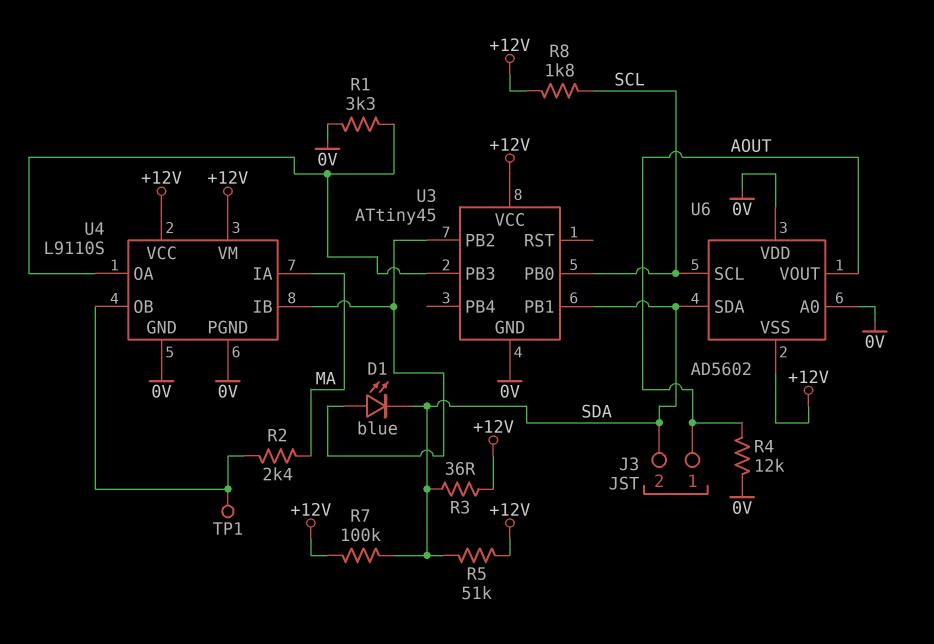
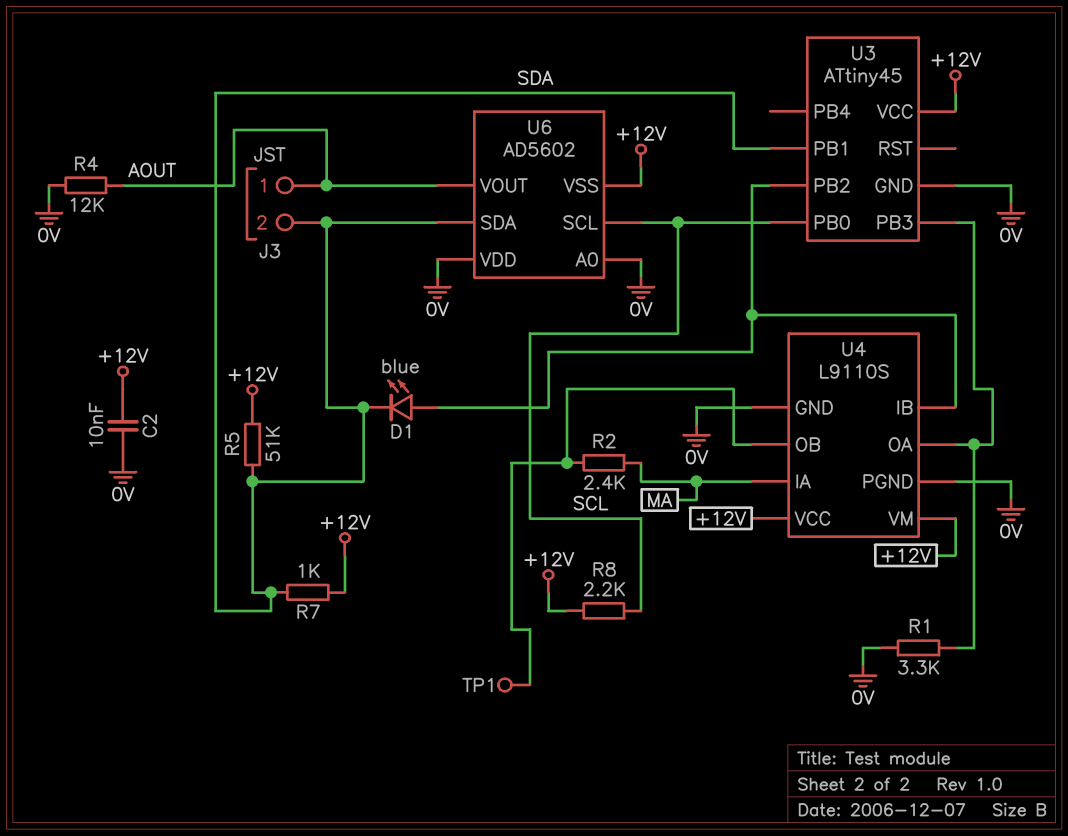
C2: none -> 10nF (+12V, 0V)
R3: 36 (+12V, SDA) -> none
R7: 100k (+12V, SDA) -> 1k (+12V, SDA)
R8: 1.8k (+12V, SCL) -> 2.2k (+12V, SCL)

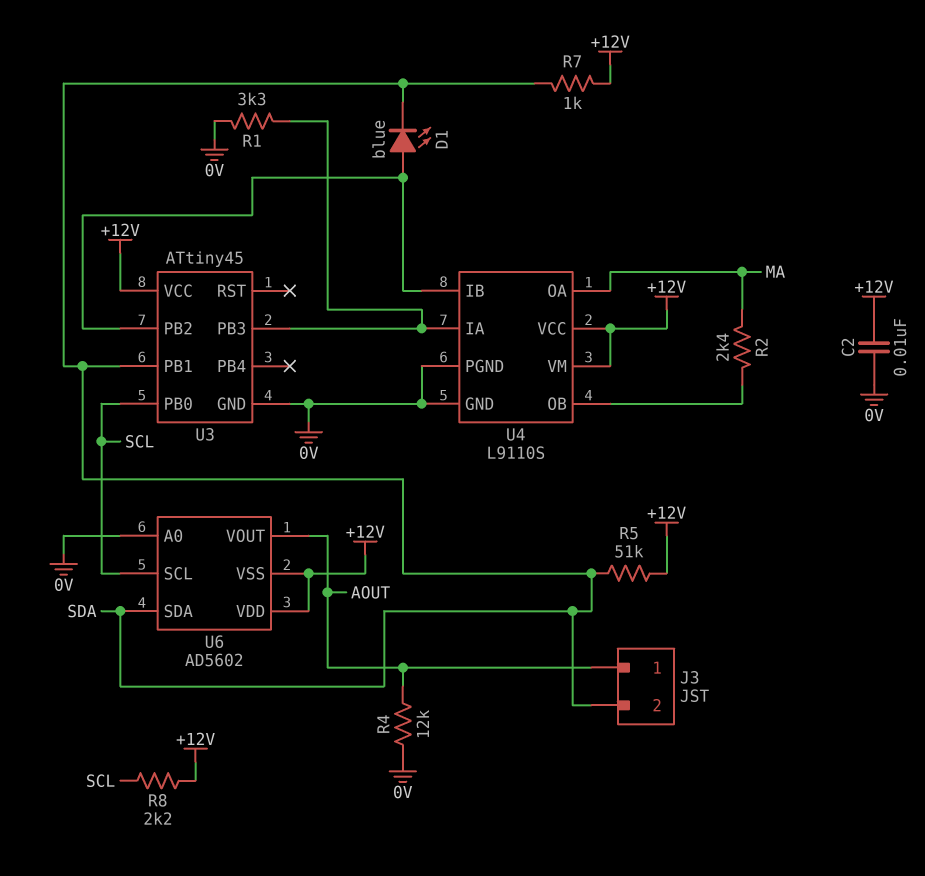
TP1: test point (U4/OB) -> none
U4 pin IA: MA -> U3/PB3
U4 pin OA: U3/PB3 -> MA
U6 pin VDD: 0V -> +12V

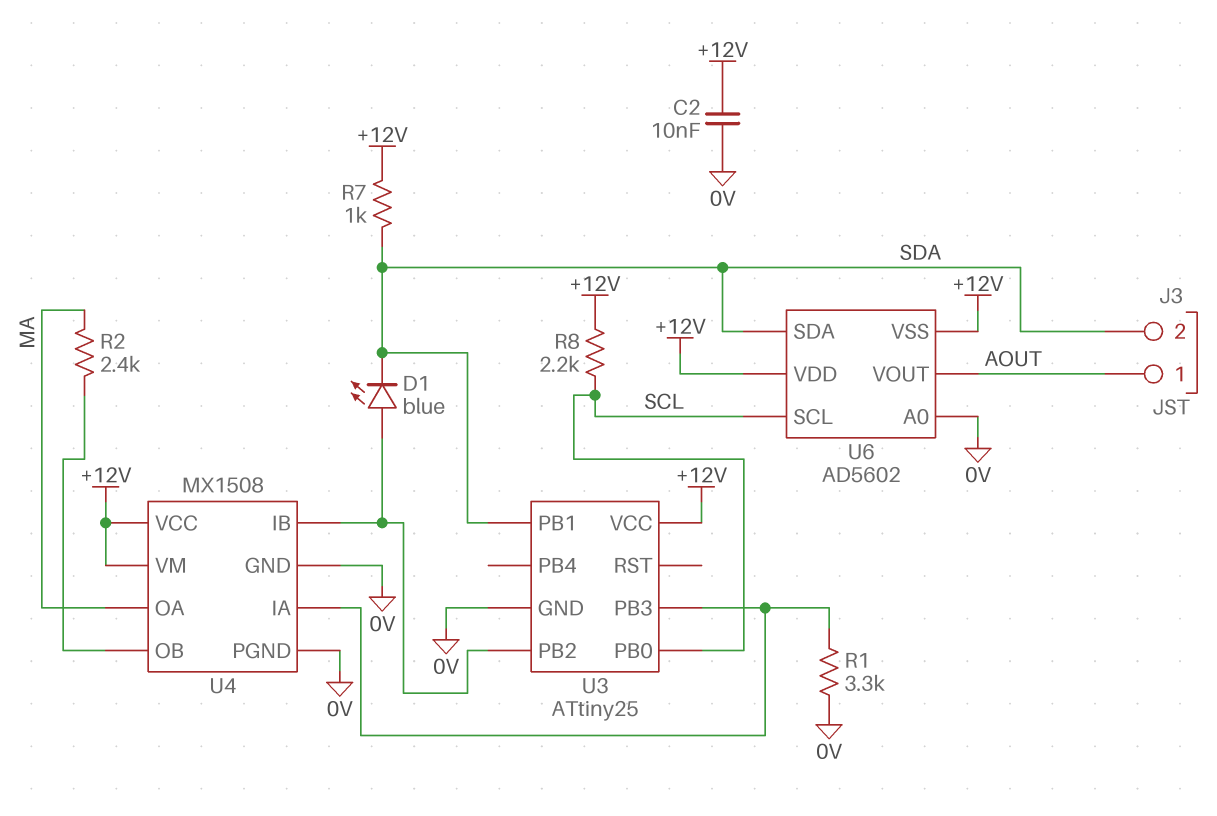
R4: 12k (0V, AOUT) -> none
R5: 51k (+12V, SDA) -> none
U3: ATtiny45 -> ATtiny25
U4: L9110S -> MX1508

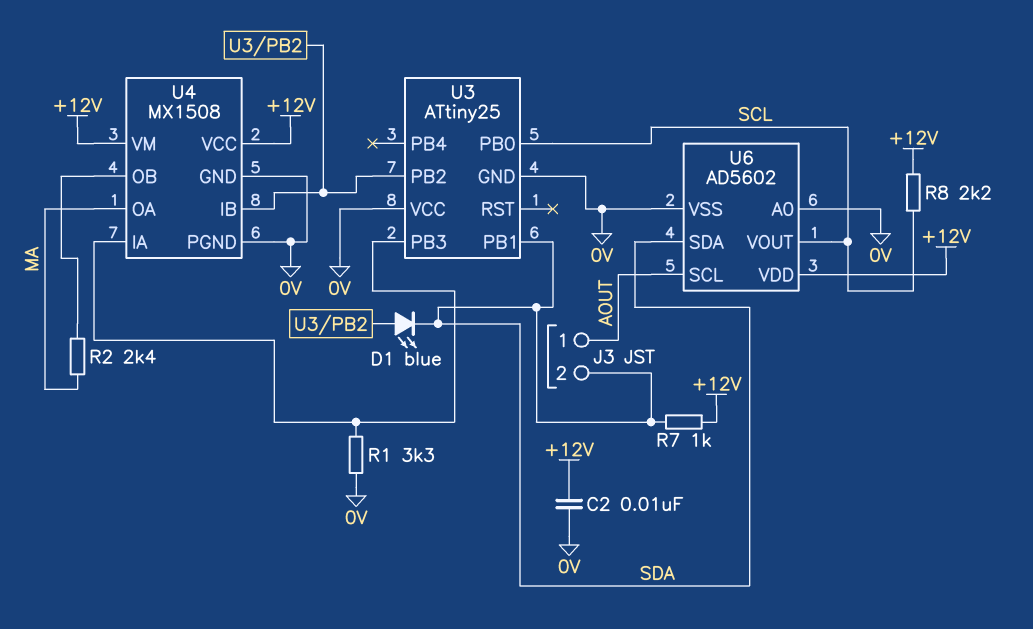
U3 pin VCC: +12V -> 0V
U6 pin SCL: SCL -> AOUT
U6 pin VOUT: AOUT -> SCL
U6 pin VSS: +12V -> 0V

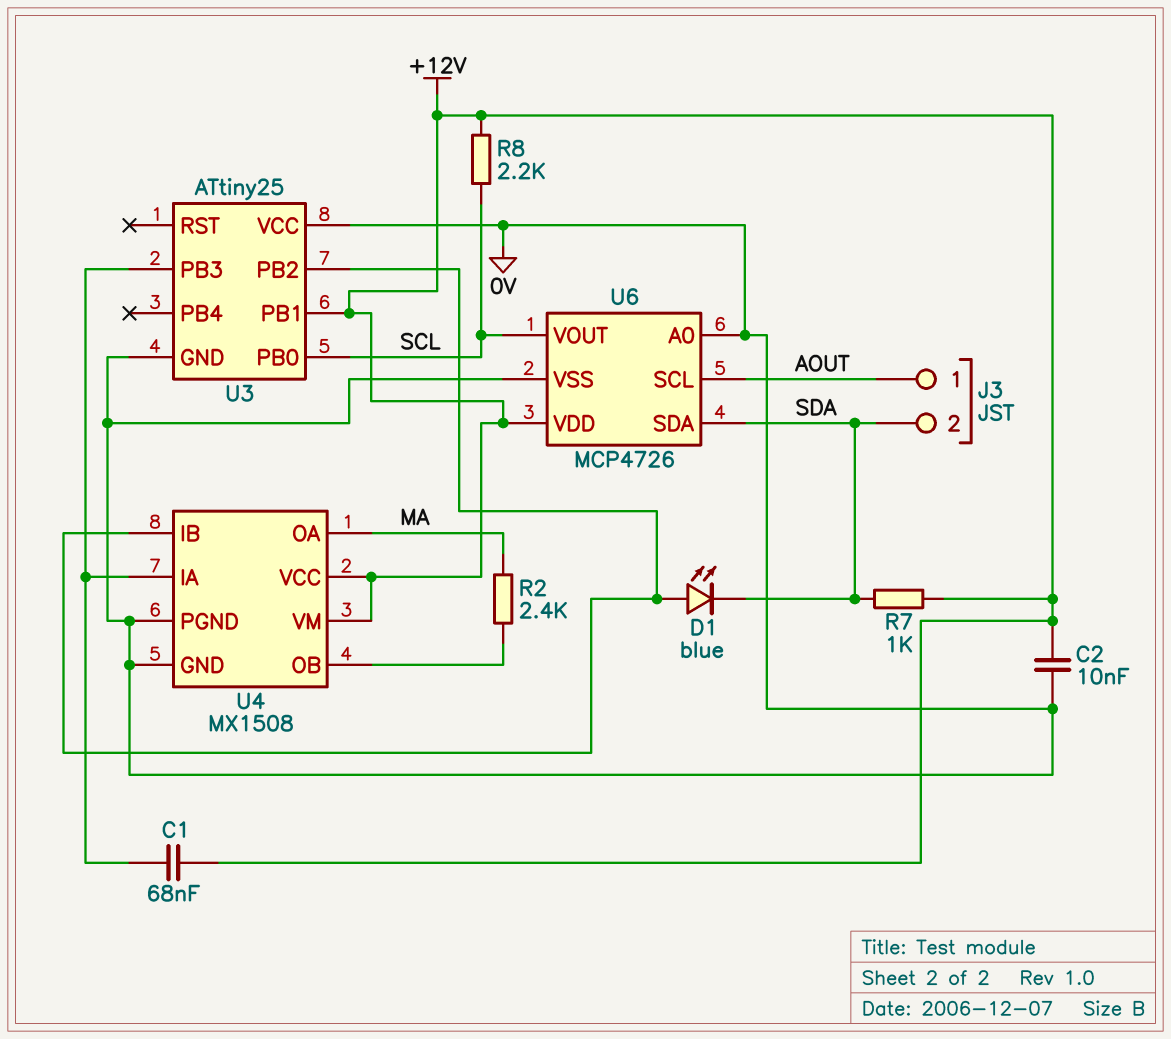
C1: none -> 68nF (+12V, U3/PB3)
R1: 3.3k (0V, U3/PB3) -> none
U3 pin PB1: SDA -> +12V
U6: AD5602 -> MCP4726

